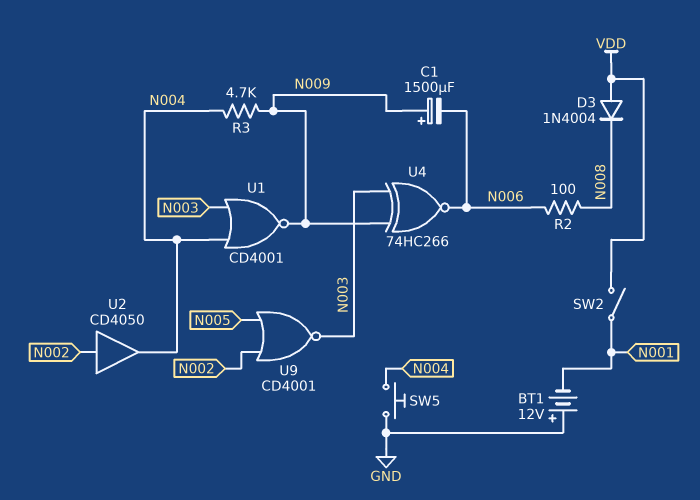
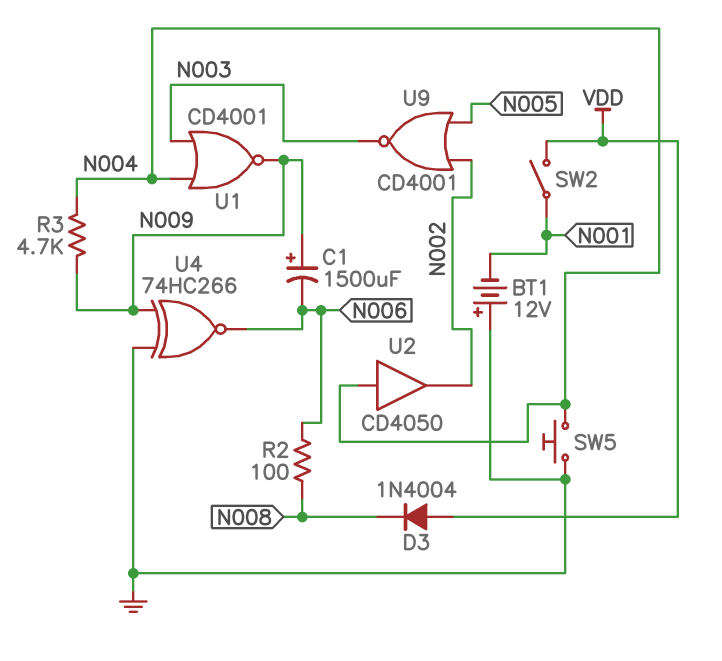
U2: buffer CD4050 (in N002, out N004) -> buffer CD4050 (in N004, out N002)
U4: XNOR 74HC266 (in N003, in N009, out N006) -> XNOR 74HC266 (in GND, in N009, out N006)

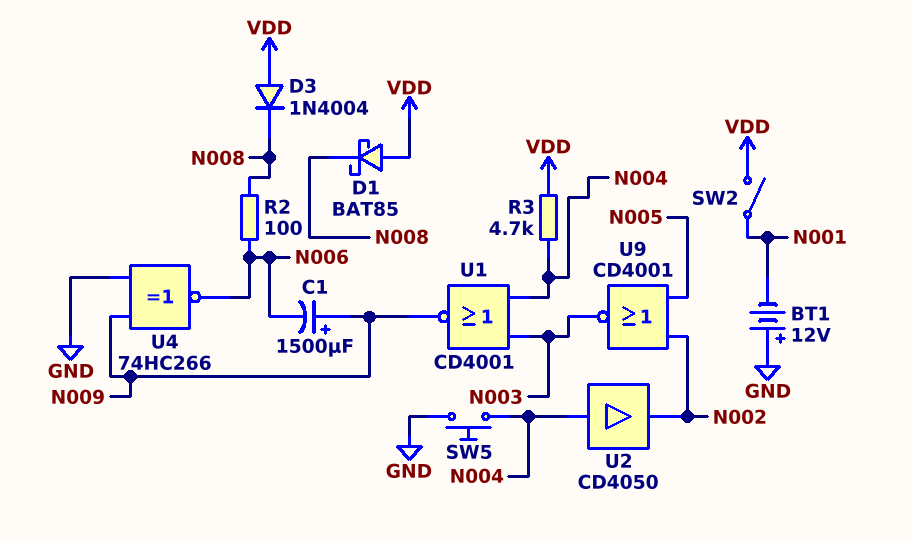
D1: none -> schottky BAT85 (A VDD, K N008)
R3: 4.7k (N004, N009) -> 4.7k (N004, VDD)

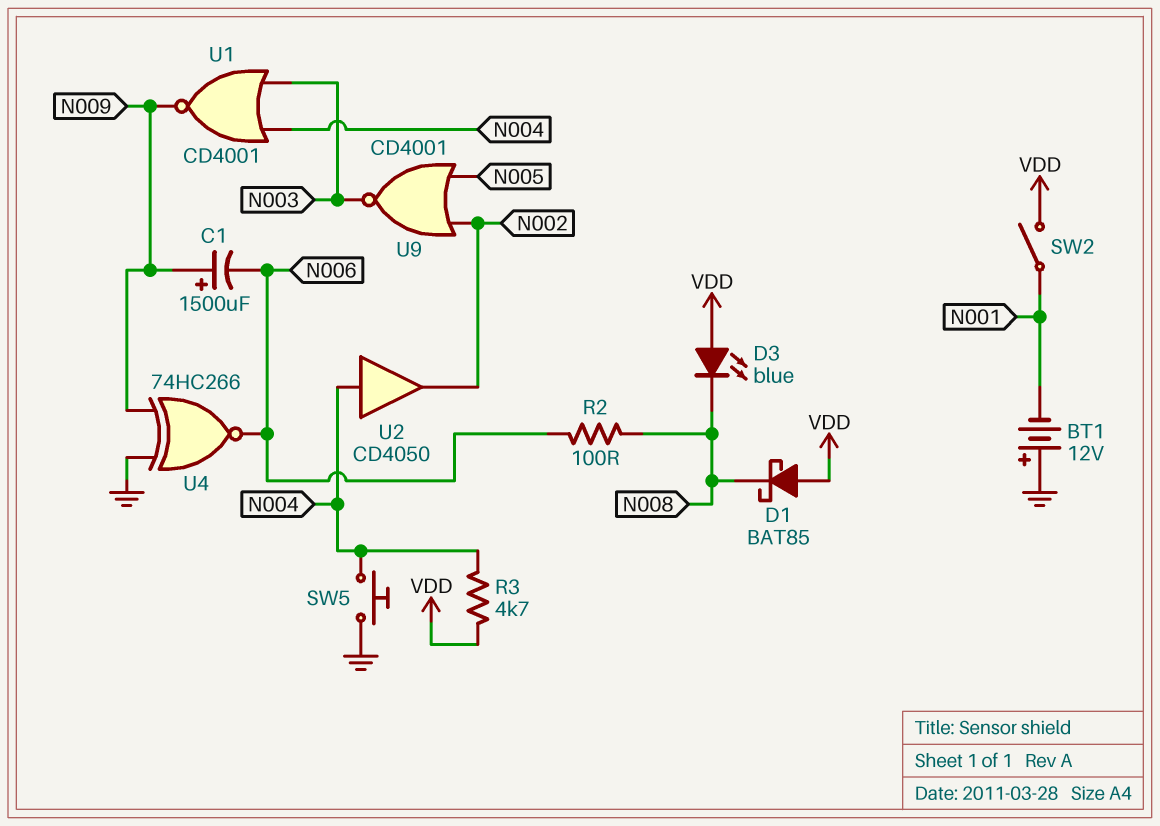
D3: diode 1N4004 (A VDD, K N008) -> LED blue (A VDD, K N008)

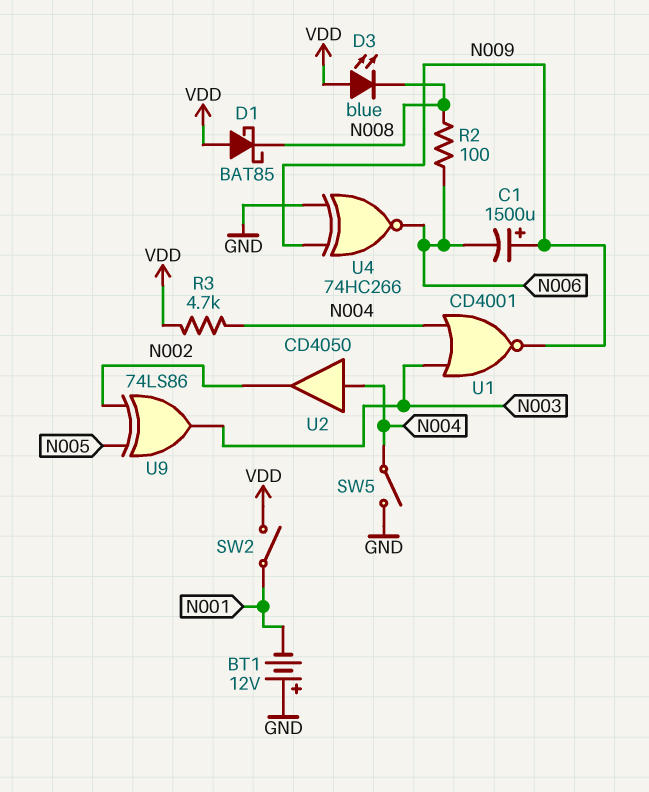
SW5: button (GND, N004) -> switch (GND, N004)
U9: NOR CD4001 (in N002, in N005, out N003) -> XOR 74LS86 (in N002, in N005, out N003)

